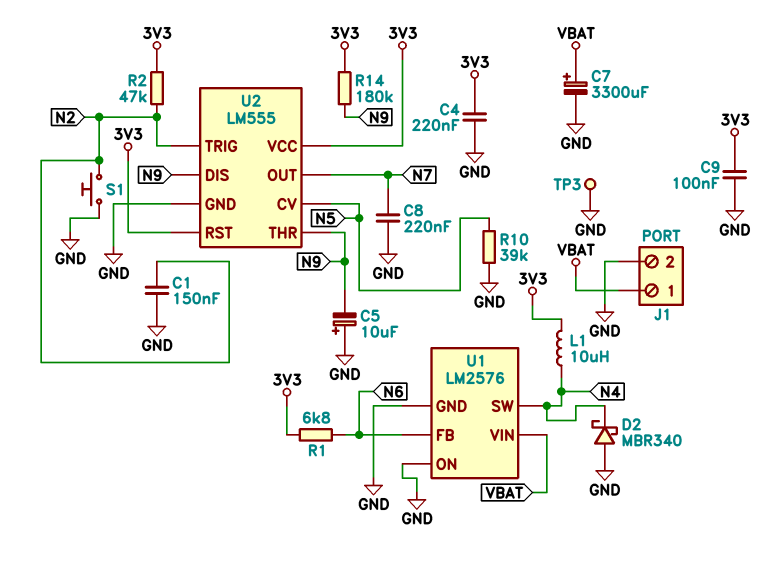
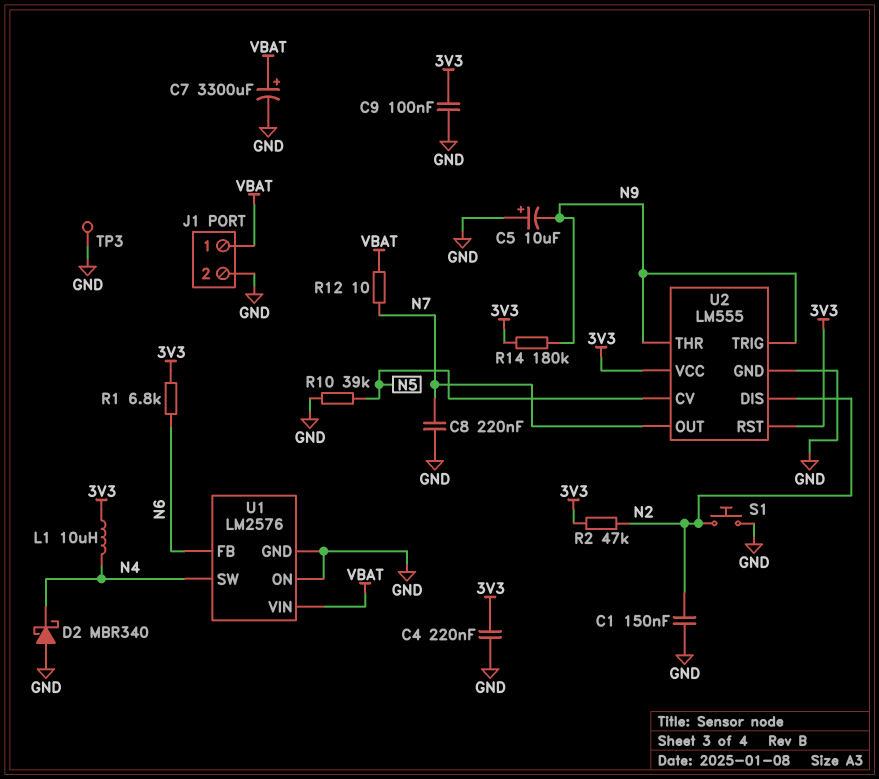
R12: none -> 10 (N7, VBAT)
U2 pin DIS: N9 -> N2
U2 pin TRIG: N2 -> N9

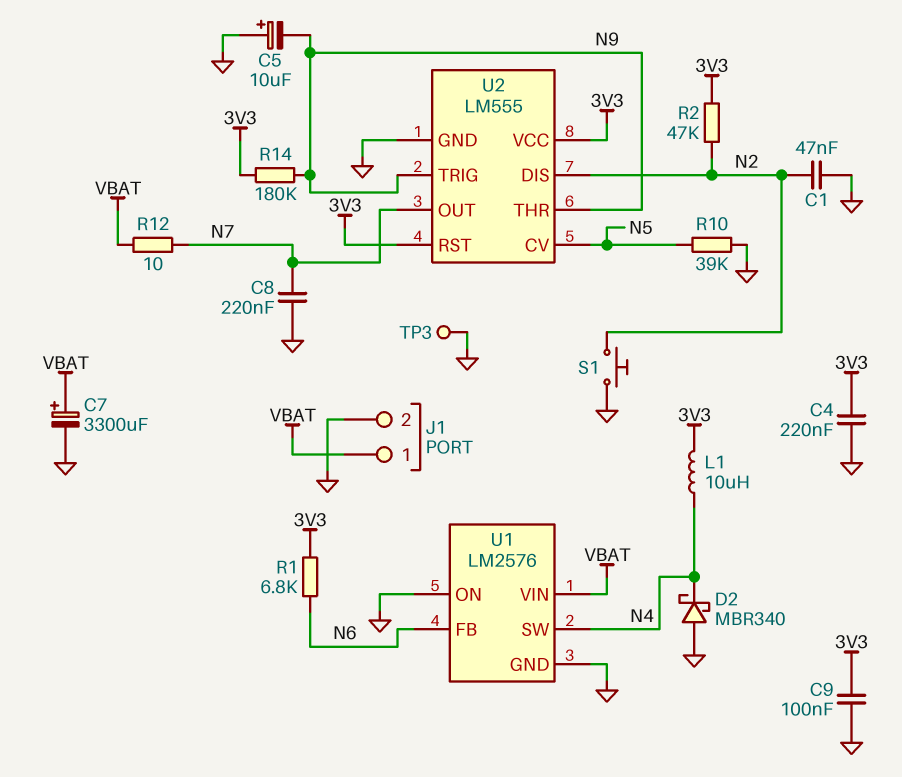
C1: 150nF (GND, N2) -> 47nF (GND, N2)

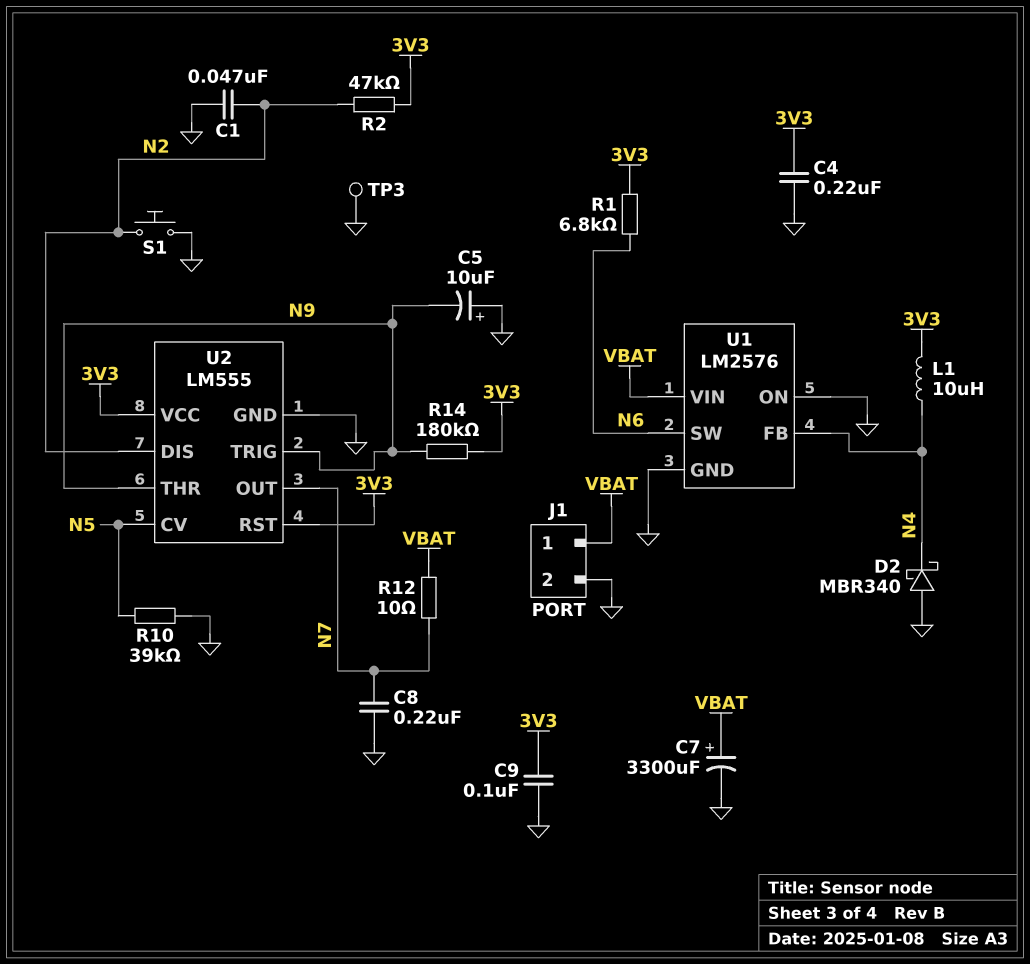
U1 pin FB: N6 -> N4
U1 pin SW: N4 -> N6

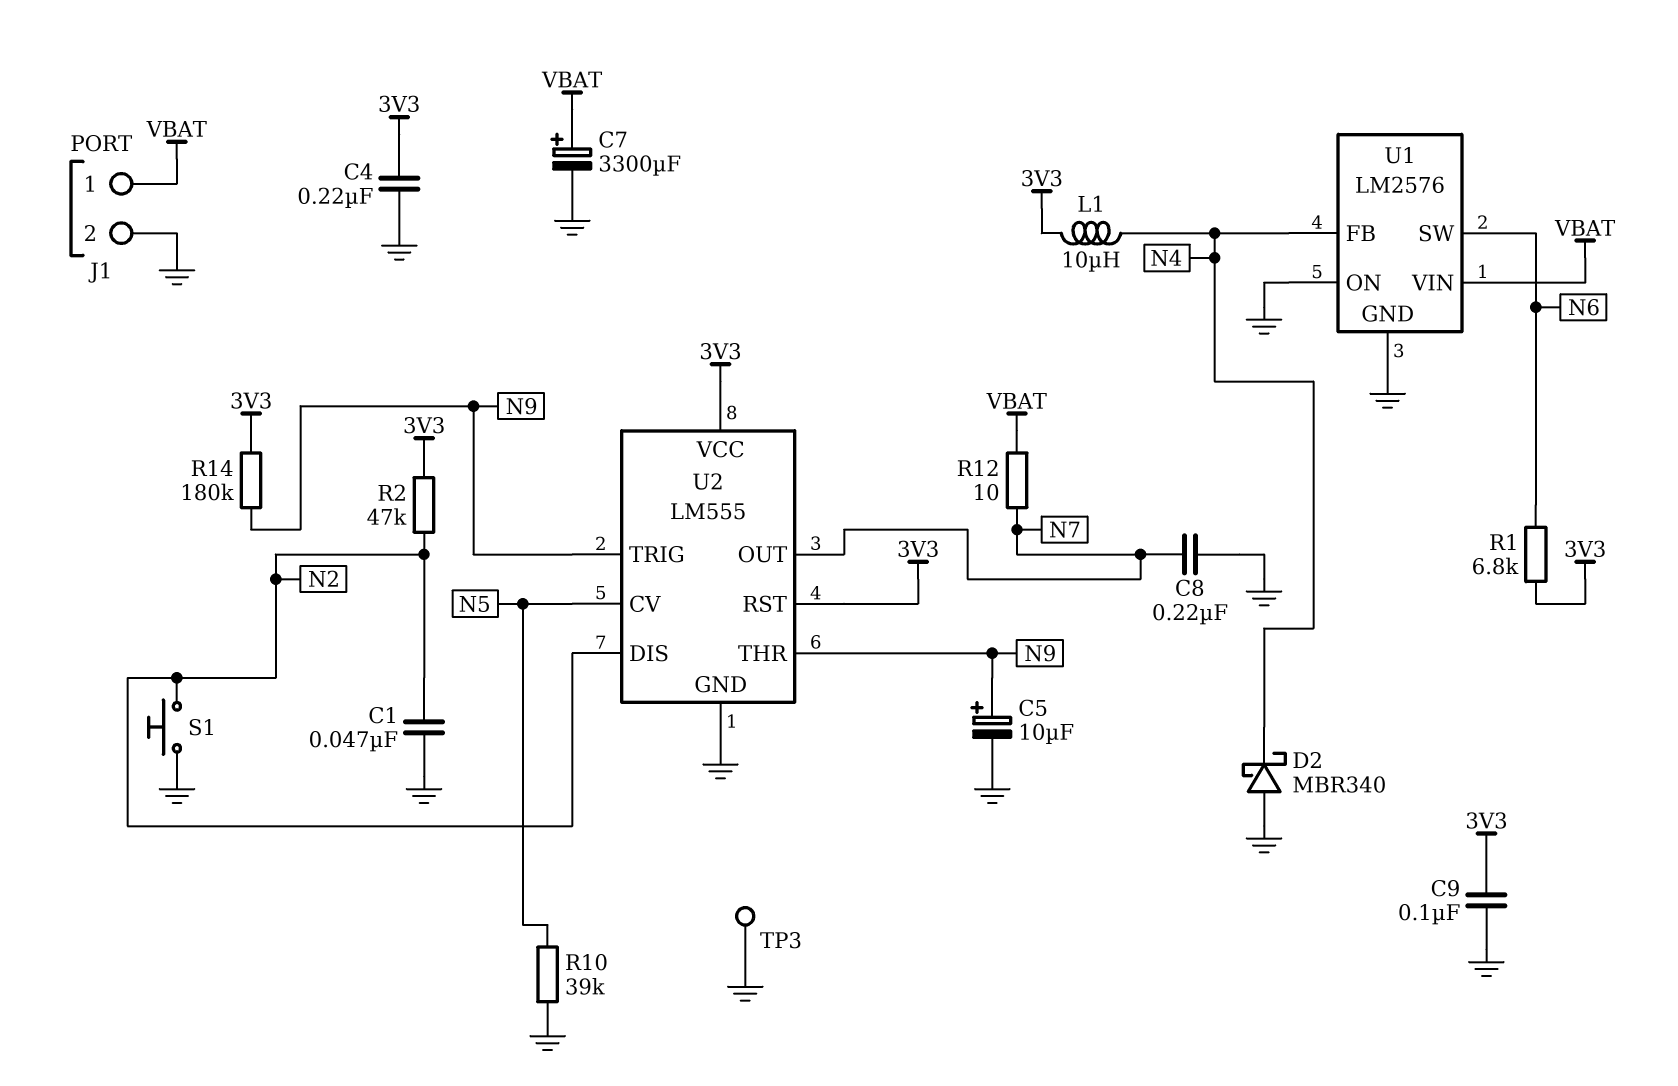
C5: 10uF (plus GND, minus N9) -> 10uF (plus N9, minus GND)

